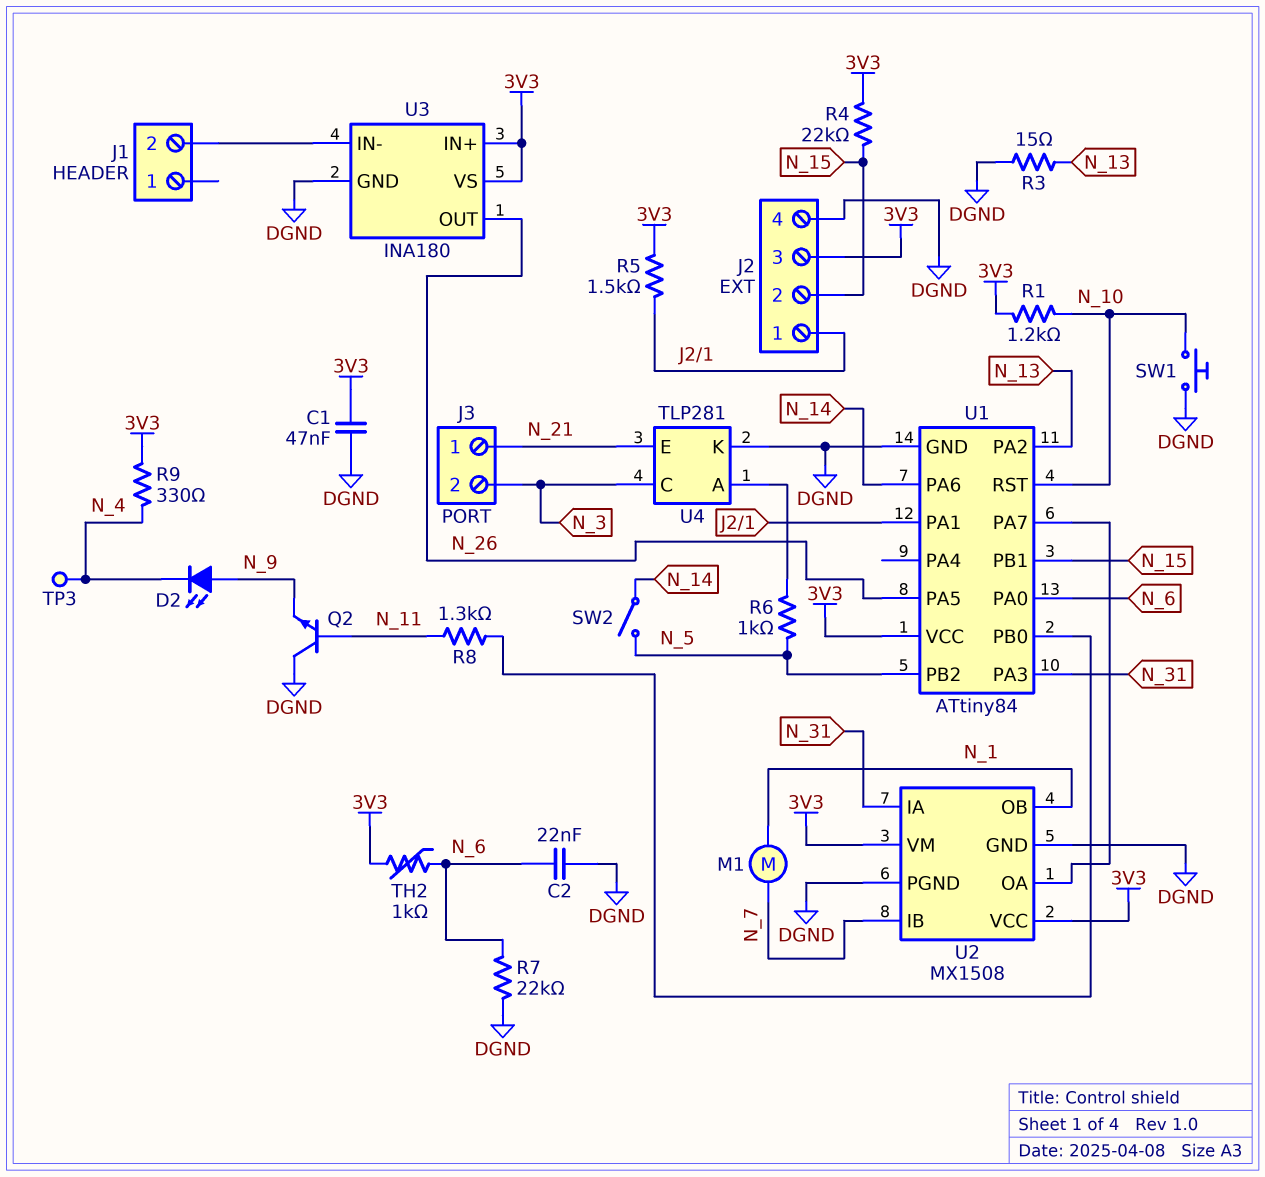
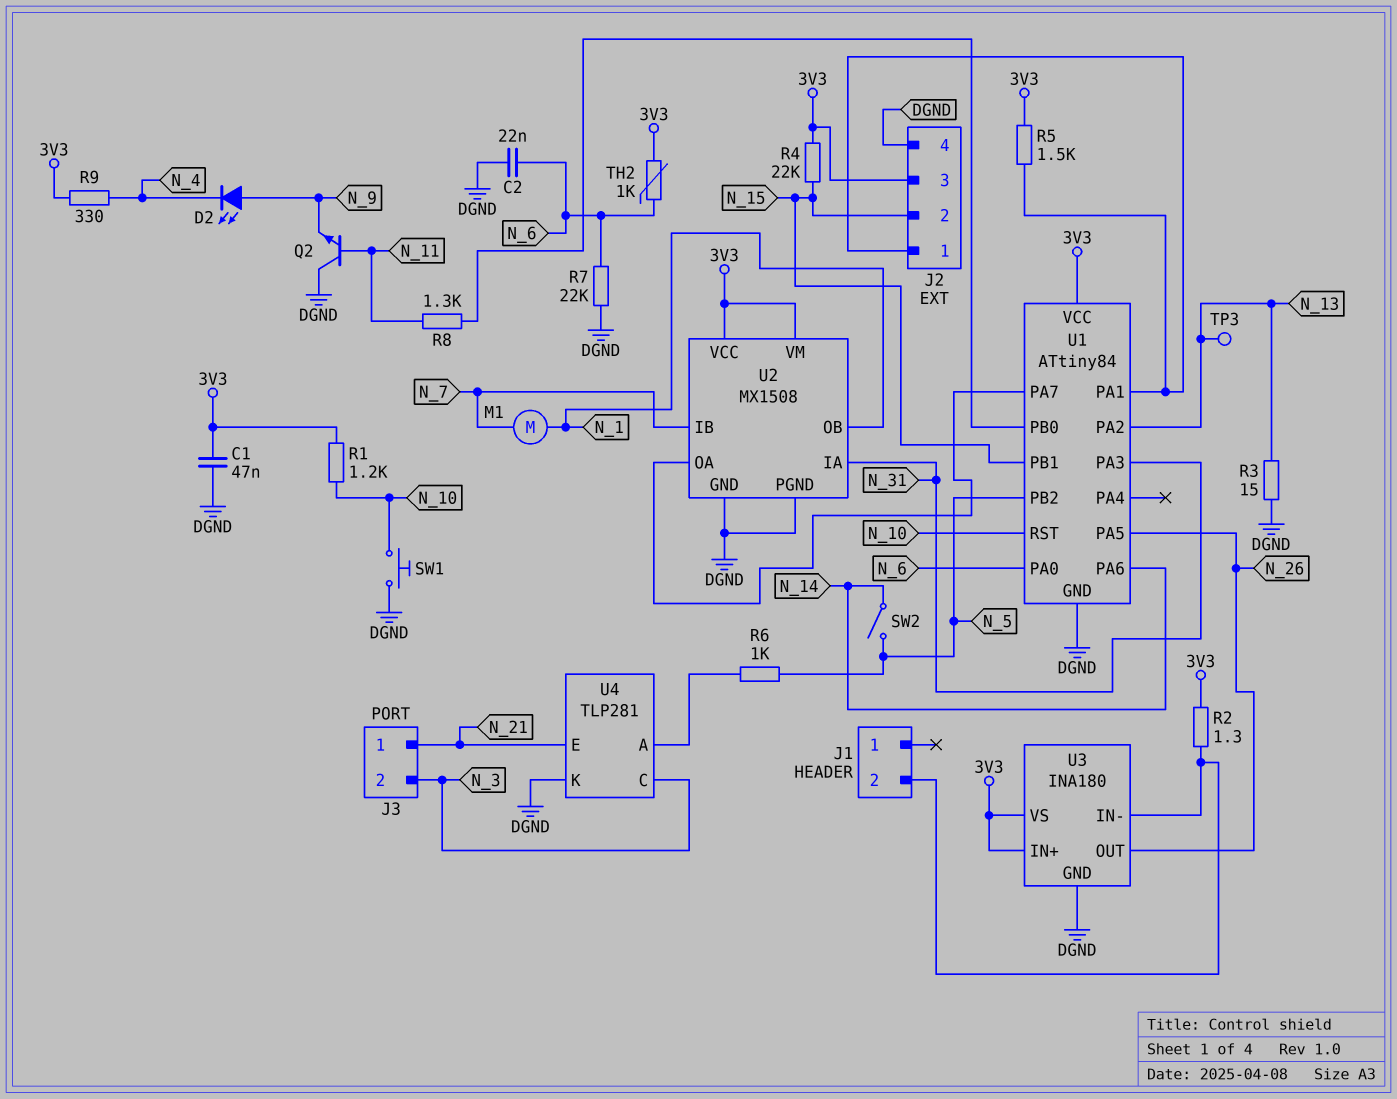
R2: none -> 1.3 (3V3, J1/2)
TP3: test point (N_4) -> test point (N_13)

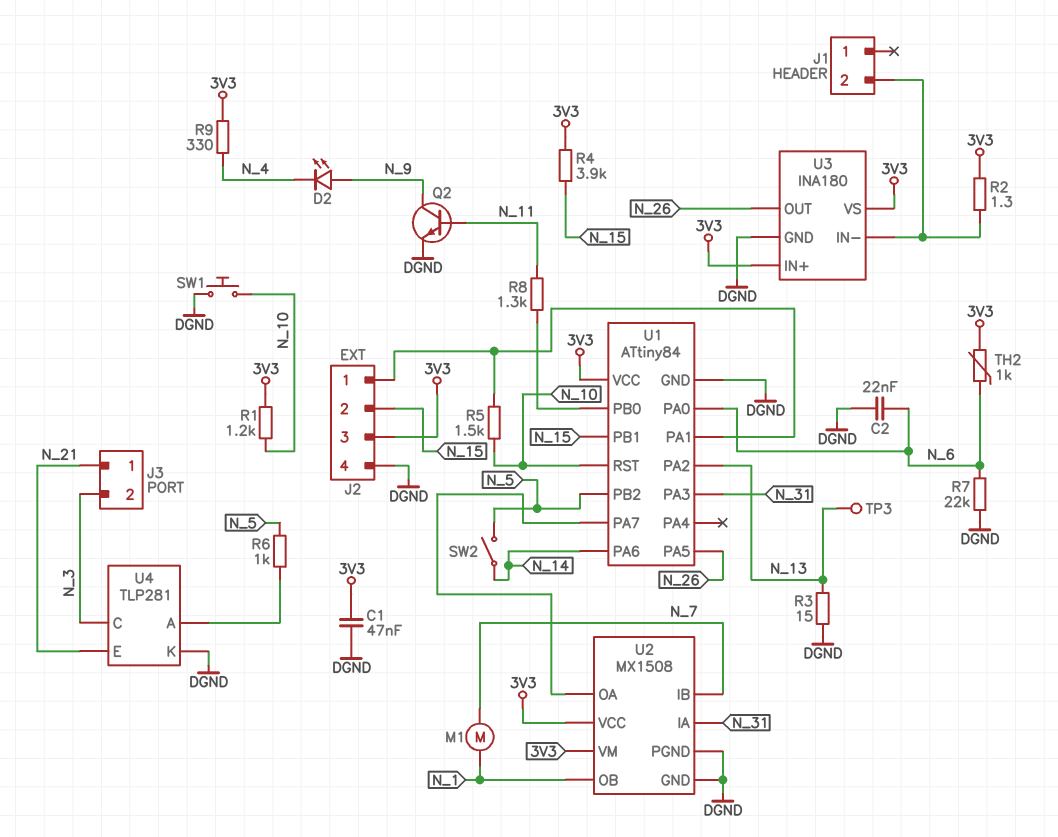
Q2: NPN (B N_11, C DGND, E N_9) -> NPN (B N_11, C N_9, E DGND)
R4: 22k (3V3, N_15) -> 3.9k (3V3, N_15)
R5: 1.5k (3V3, J2/1) -> 1.5k (J2/1, N_10)

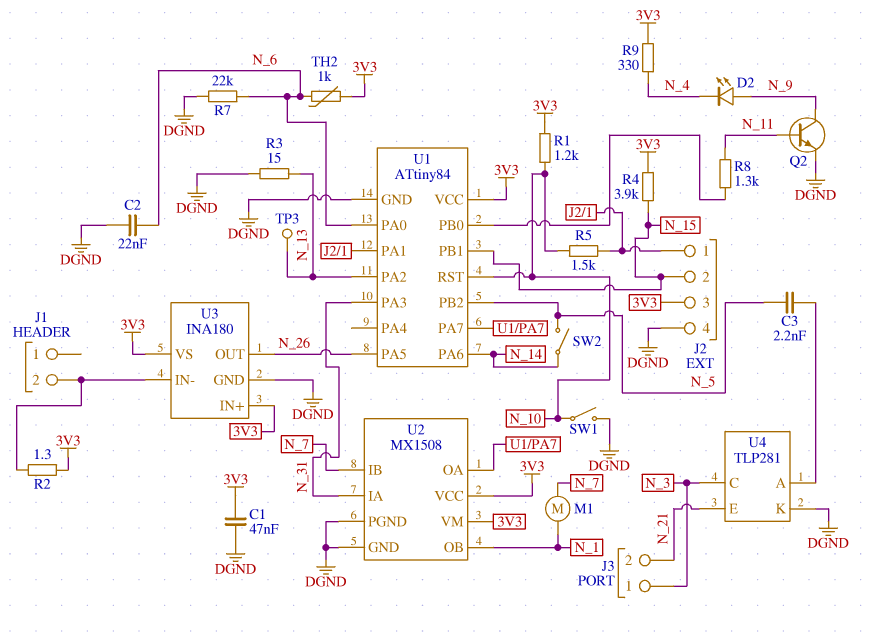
C3: none -> 2.2nF (N_5, U4/A)
J3 pin 1: N_21 -> N_3
J3 pin 2: N_3 -> N_21
R6: 1k (N_5, U4/A) -> none
SW1: button (DGND, N_10) -> switch (DGND, N_10)

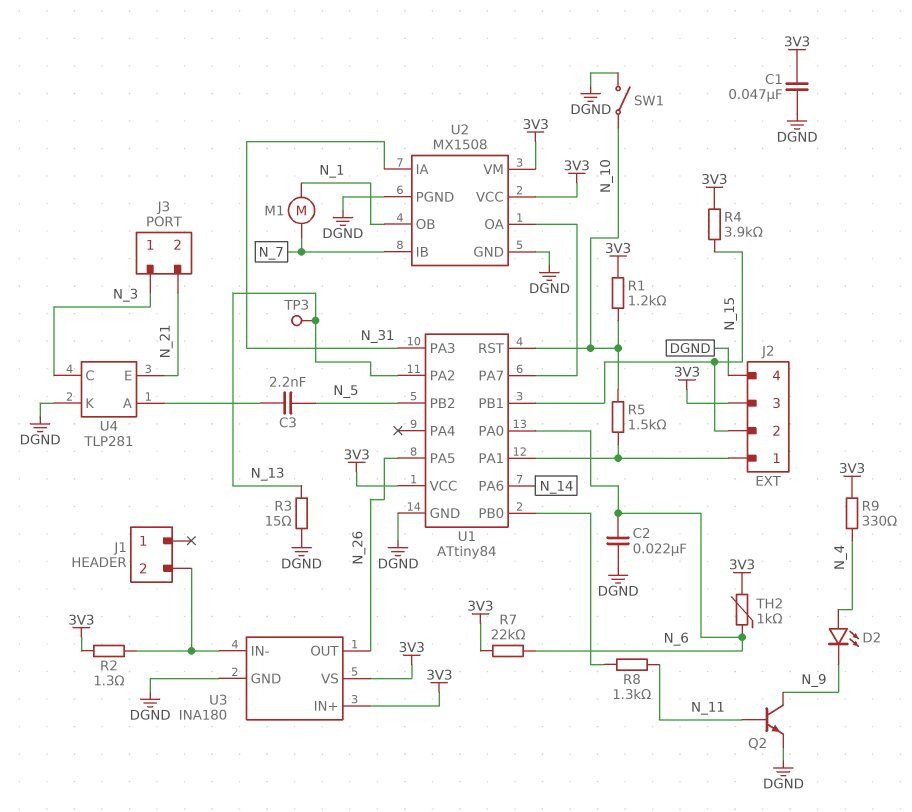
D2: LED (A N_9, K N_4) -> LED (A N_4, K N_9)
R7: 22k (DGND, N_6) -> 22k (3V3, N_6)
SW2: switch (N_5, N_14) -> none

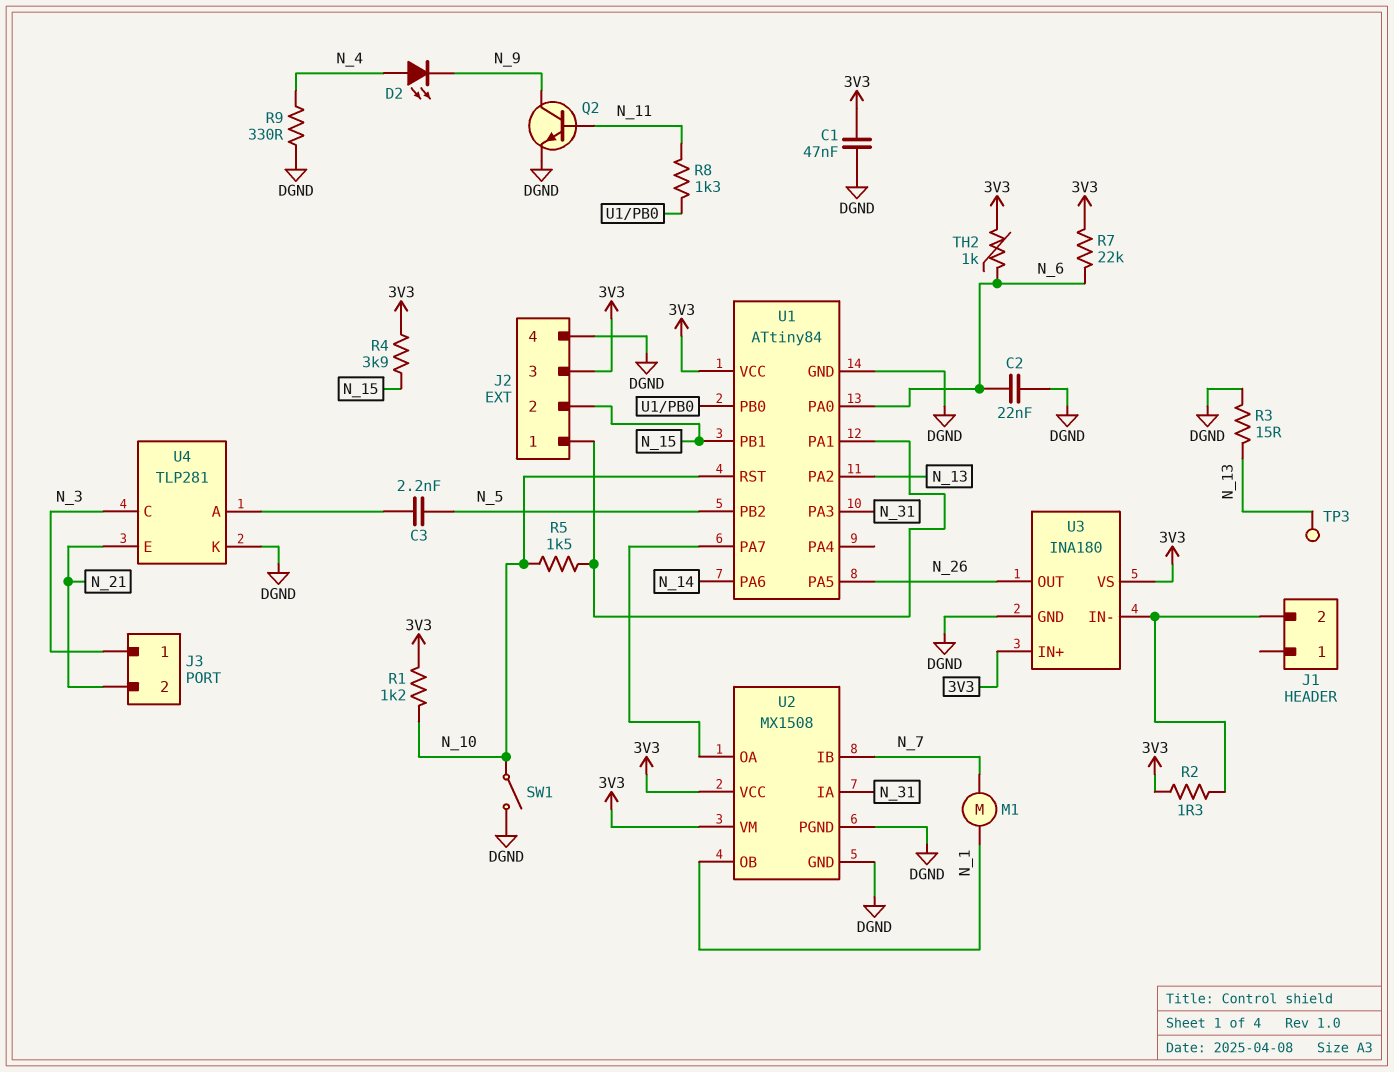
R9: 330 (3V3, N_4) -> 330 (DGND, N_4)

